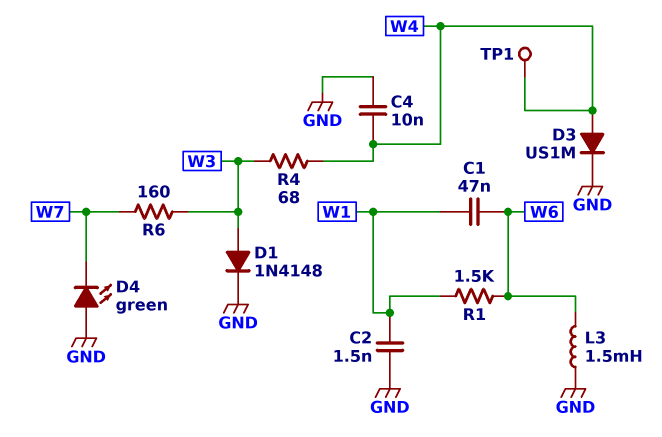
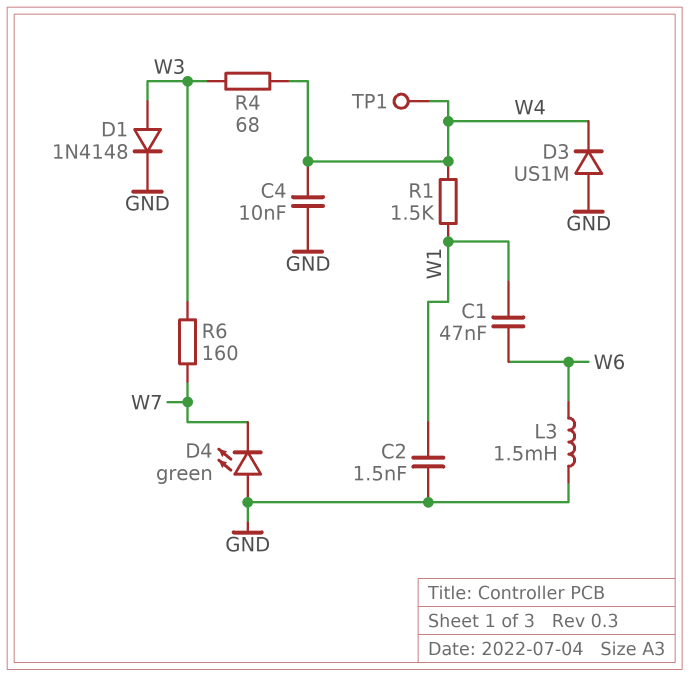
D3: diode US1M (A W4, K GND) -> diode US1M (A GND, K W4)
R1: 1.5k (W1, W6) -> 1.5k (W1, W4)

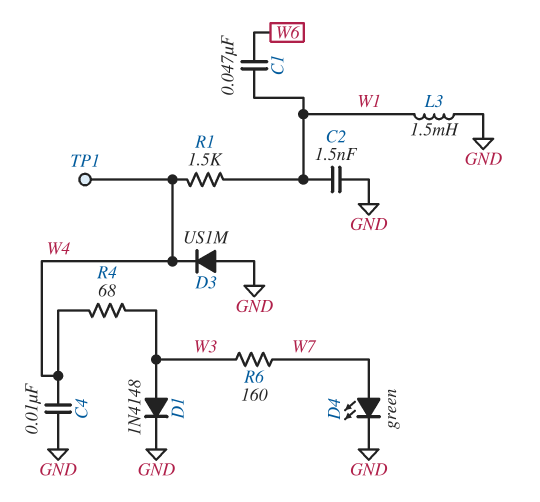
D4: LED green (A GND, K W7) -> LED green (A W7, K GND)
L3: 1.5mH (GND, W6) -> 1.5mH (GND, W1)

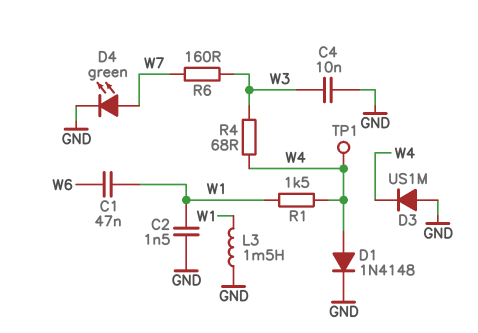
C4: 10nF (GND, W4) -> 10nF (GND, W3)
D1: diode 1N4148 (A W3, K GND) -> diode 1N4148 (A W4, K GND)

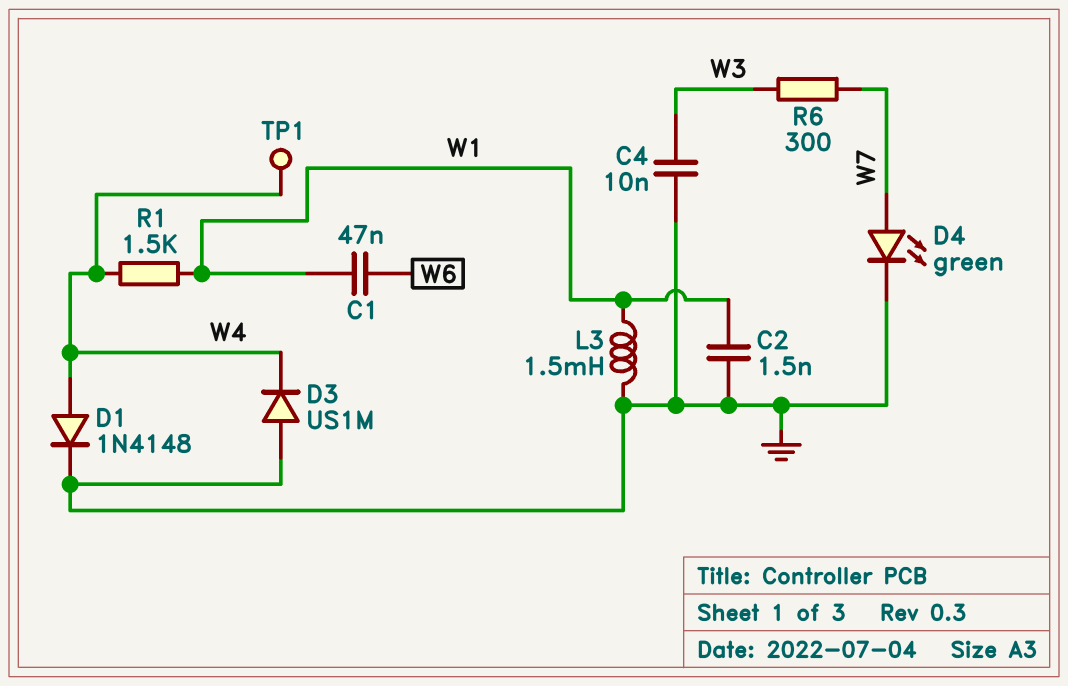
R4: 68 (W3, W4) -> none
R6: 160 (W3, W7) -> 300 (W3, W7)

